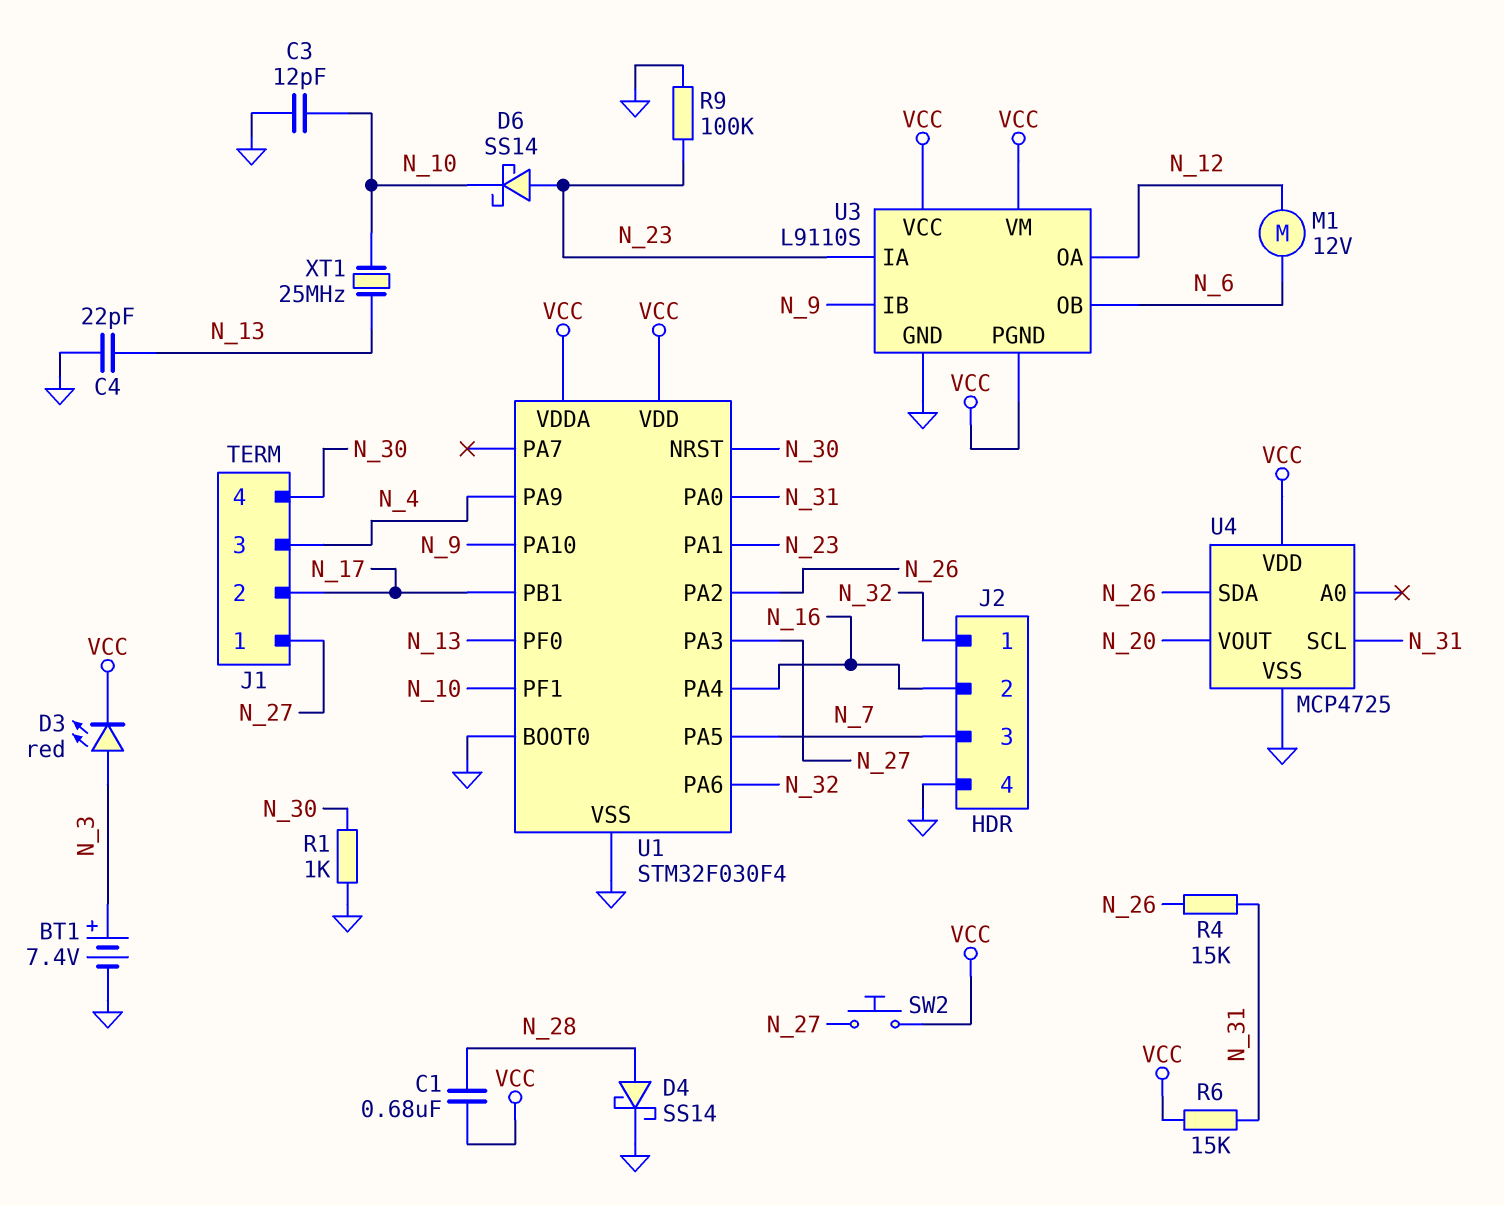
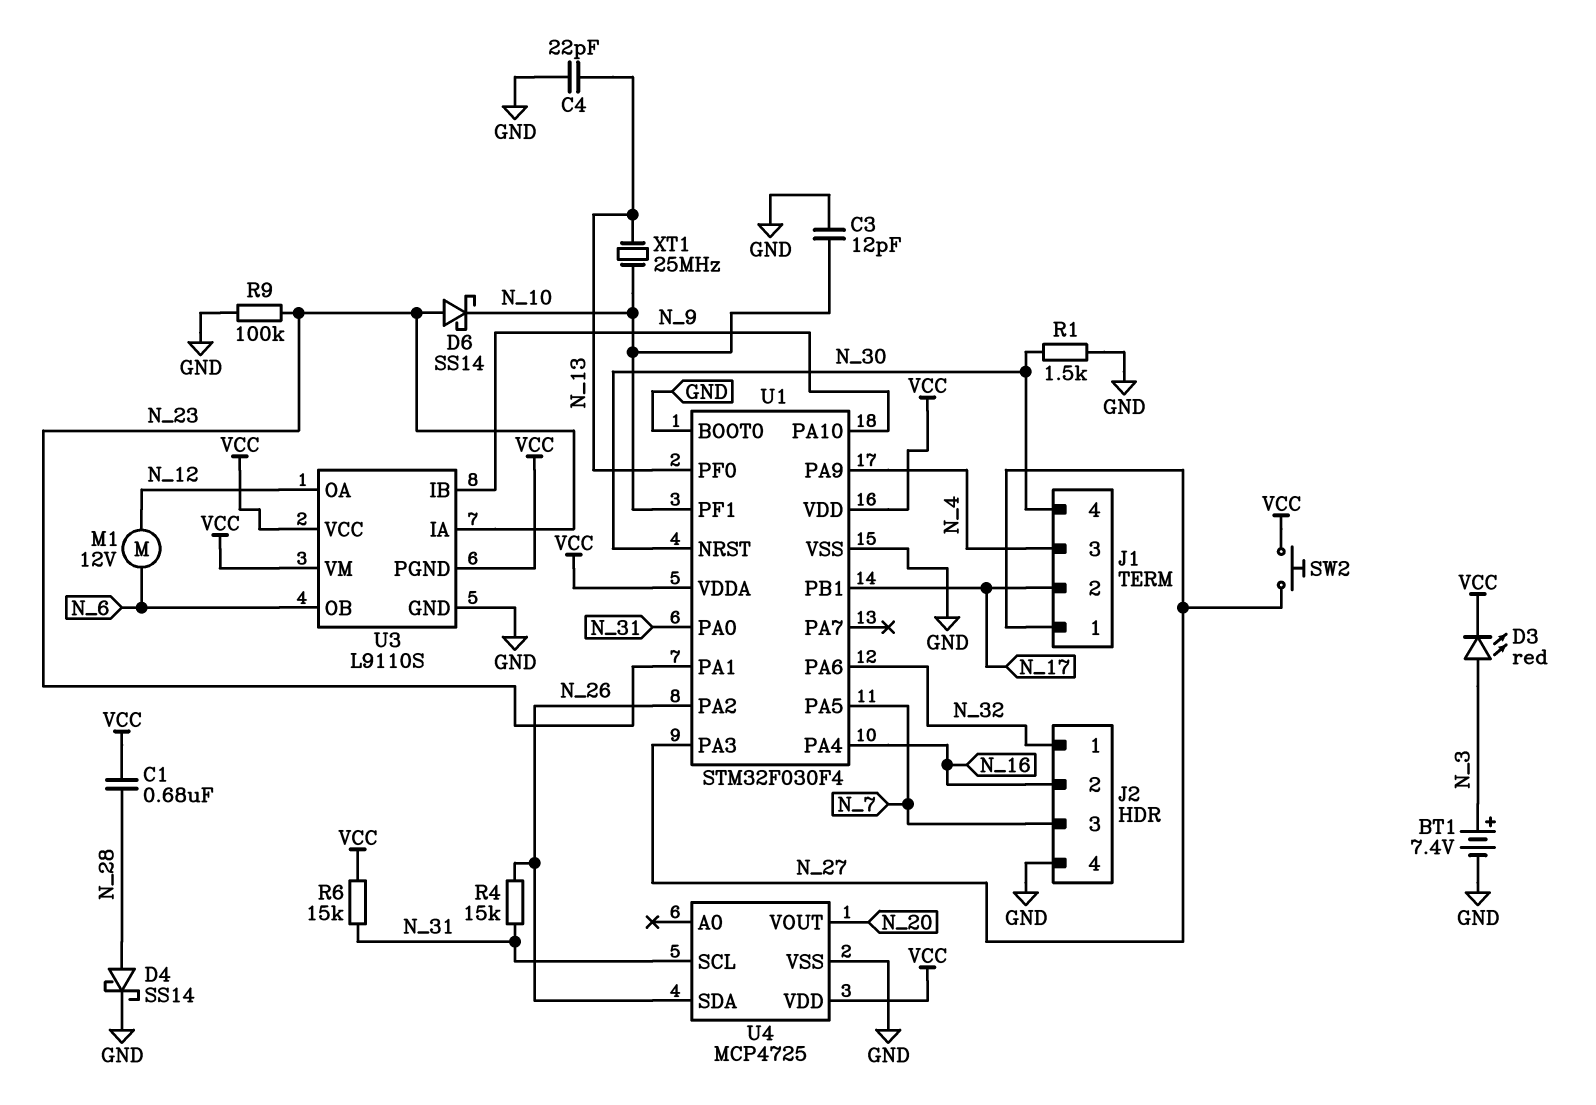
R1: 1k (GND, N_30) -> 1.5k (GND, N_30)

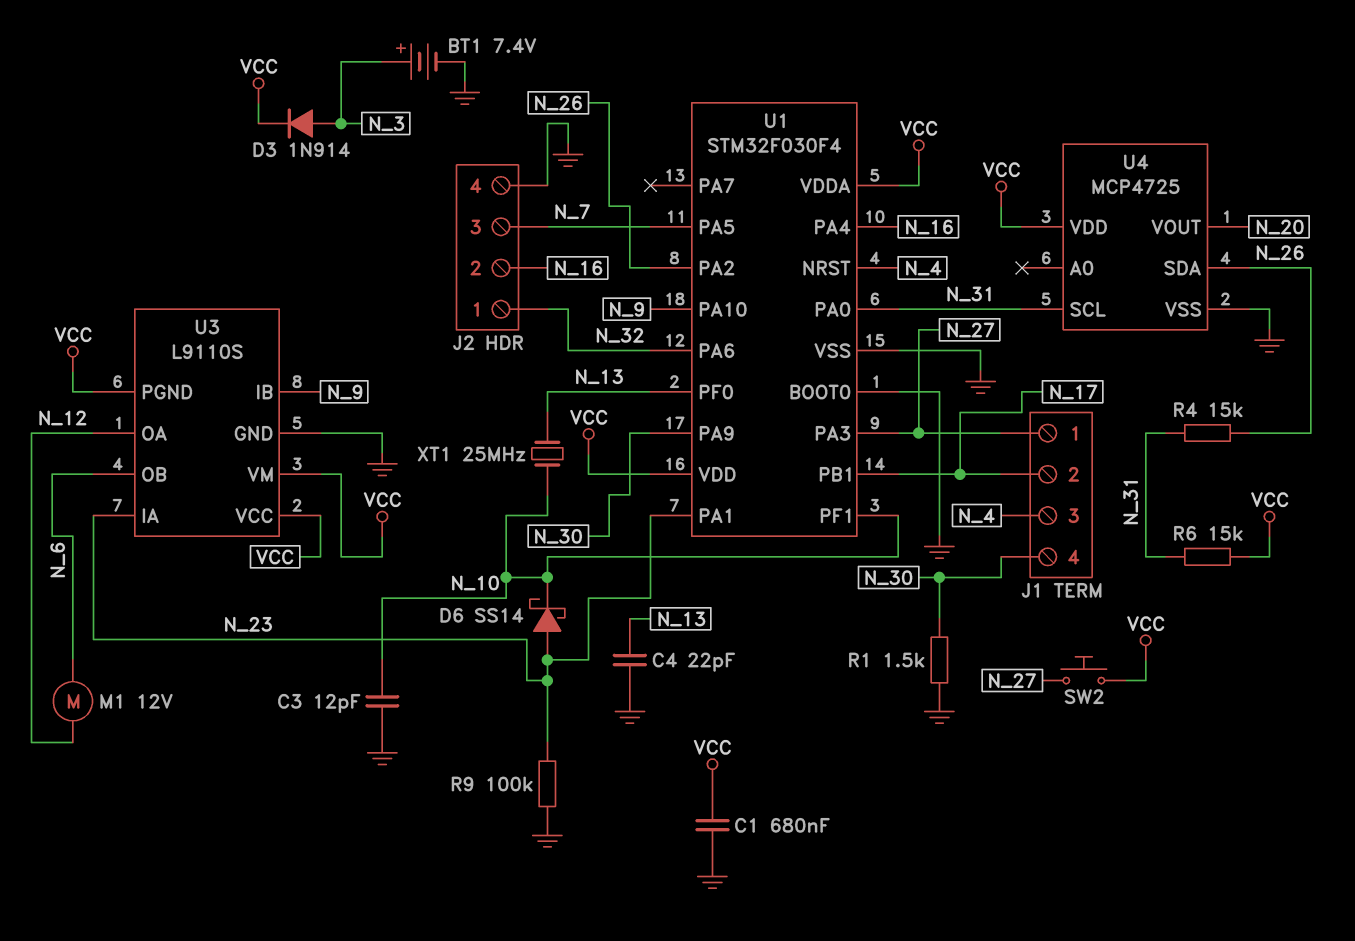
C1: 680nF (N_28, VCC) -> 680nF (GND, VCC)
D3: LED red (A N_3, K VCC) -> diode 1N914 (A N_3, K VCC)
D4: schottky SS14 (A N_28, K GND) -> none
U1 pin NRST: N_30 -> N_4
U1 pin PA9: N_4 -> N_30

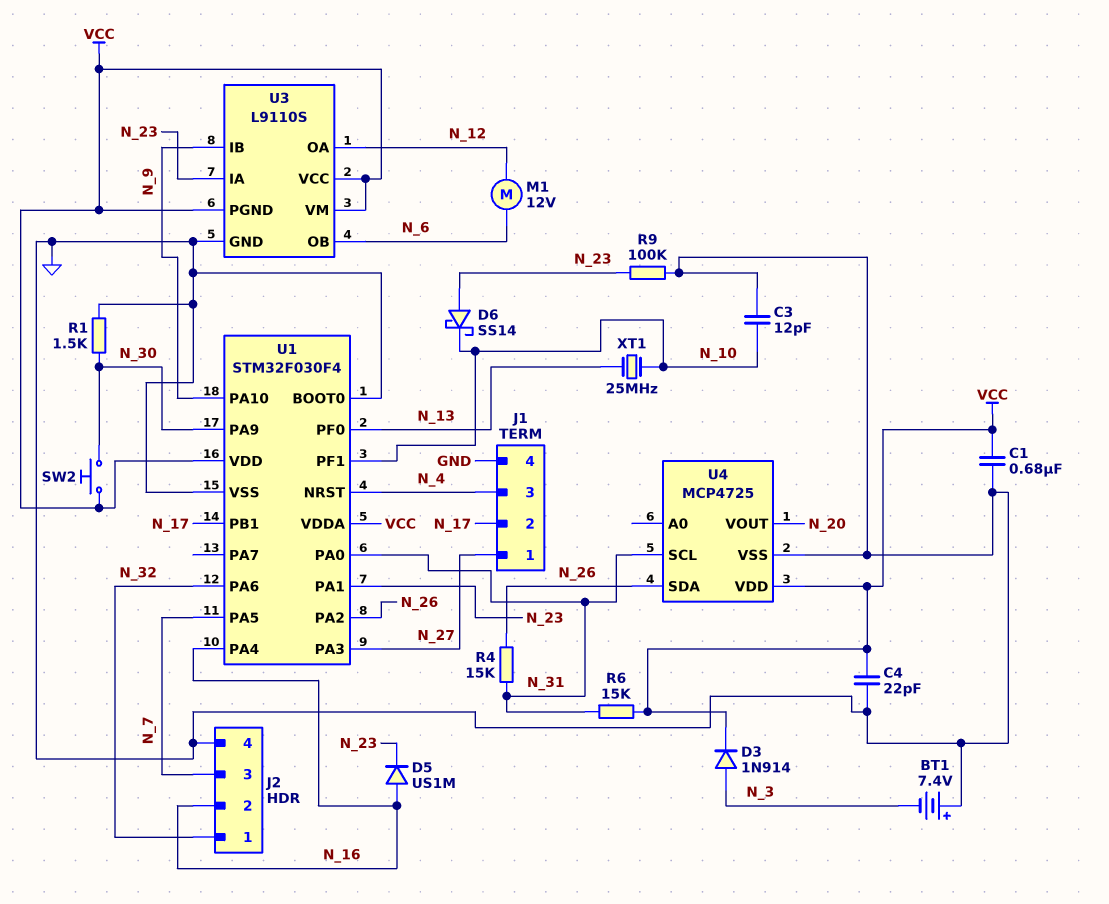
BT1: 7.4V (plus N_3, minus GND) -> 7.4V (plus GND, minus N_3)
C4: 22pF (GND, N_13) -> 22pF (GND, VCC)
D5: none -> diode US1M (A N_16, K N_23)
J1 pin 4: N_30 -> GND
SW2: button (N_27, VCC) -> button (N_30, VCC)

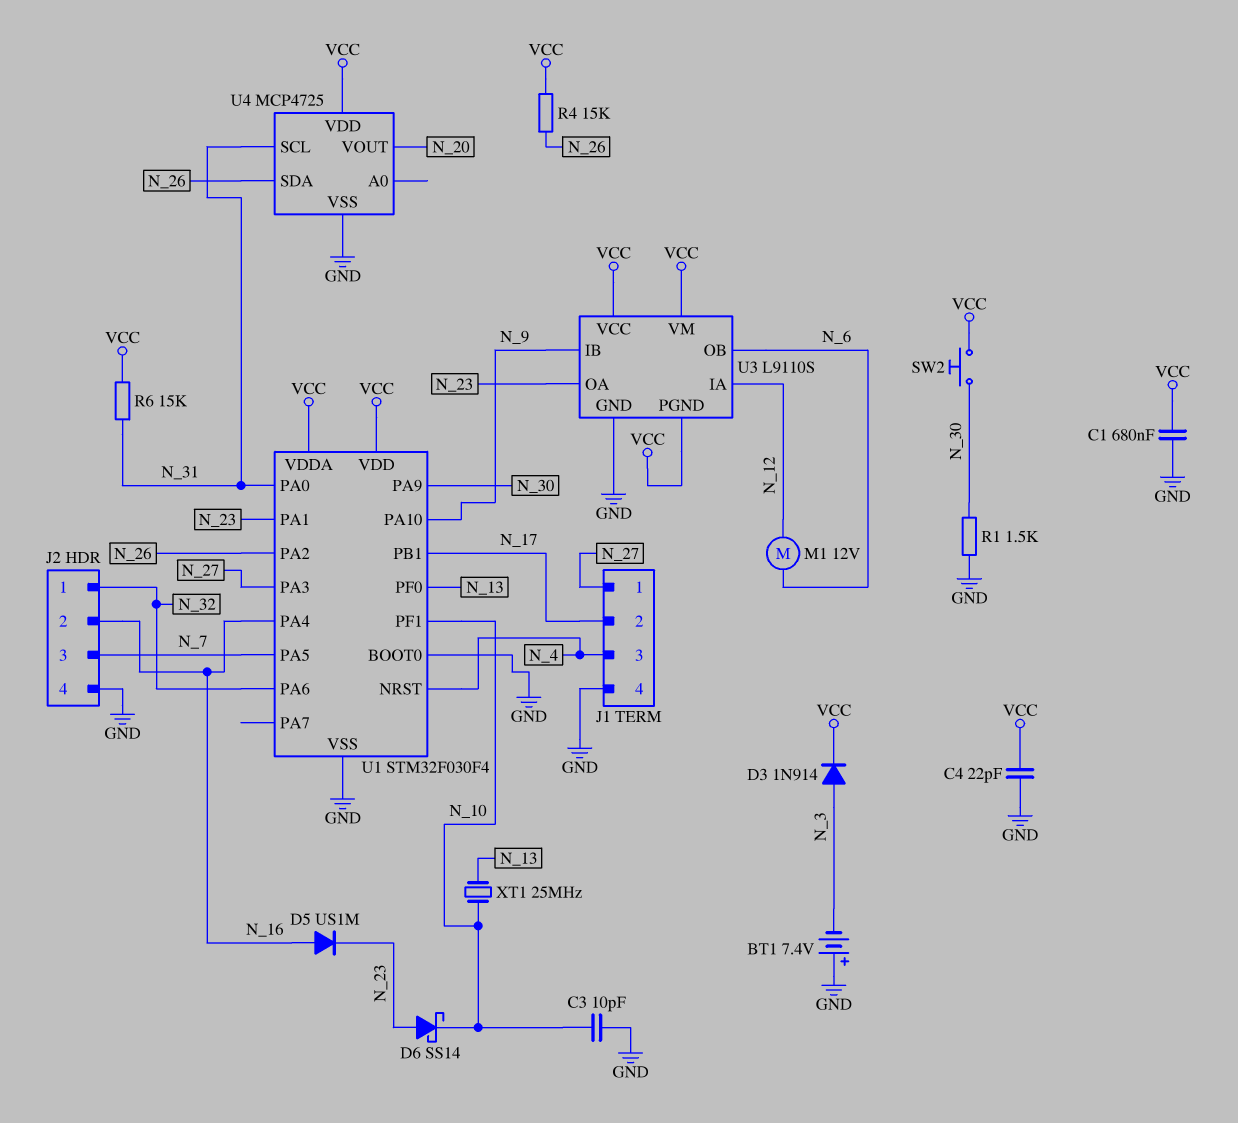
C3: 12pF (GND, N_10) -> 10pF (GND, N_10)
R4: 15k (N_26, N_31) -> 15k (N_26, VCC)
R9: 100k (GND, N_23) -> none
U3 pin IA: N_23 -> N_12
U3 pin OA: N_12 -> N_23

